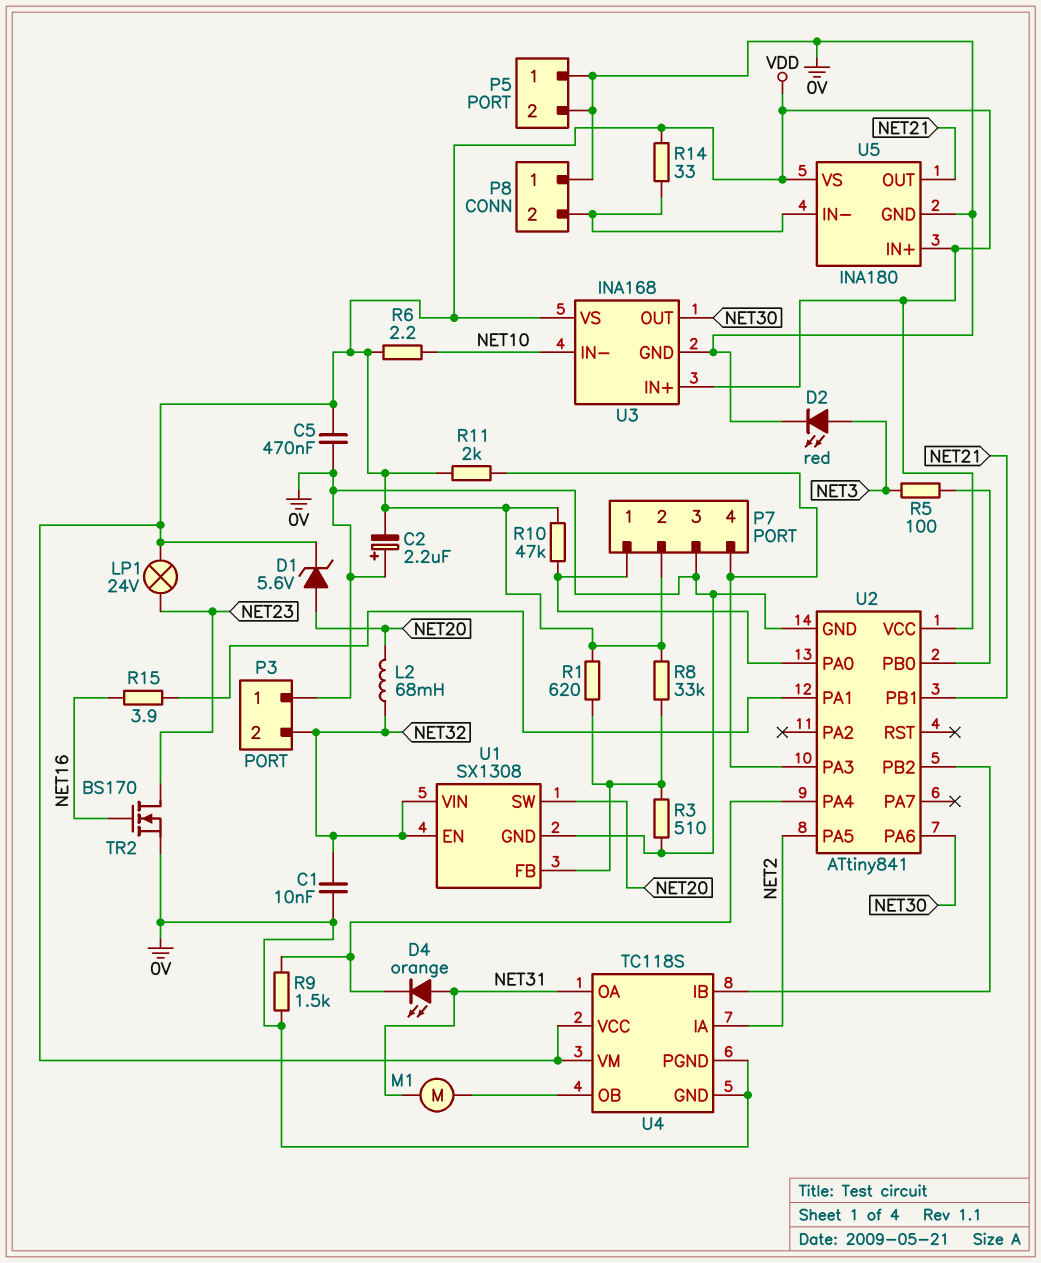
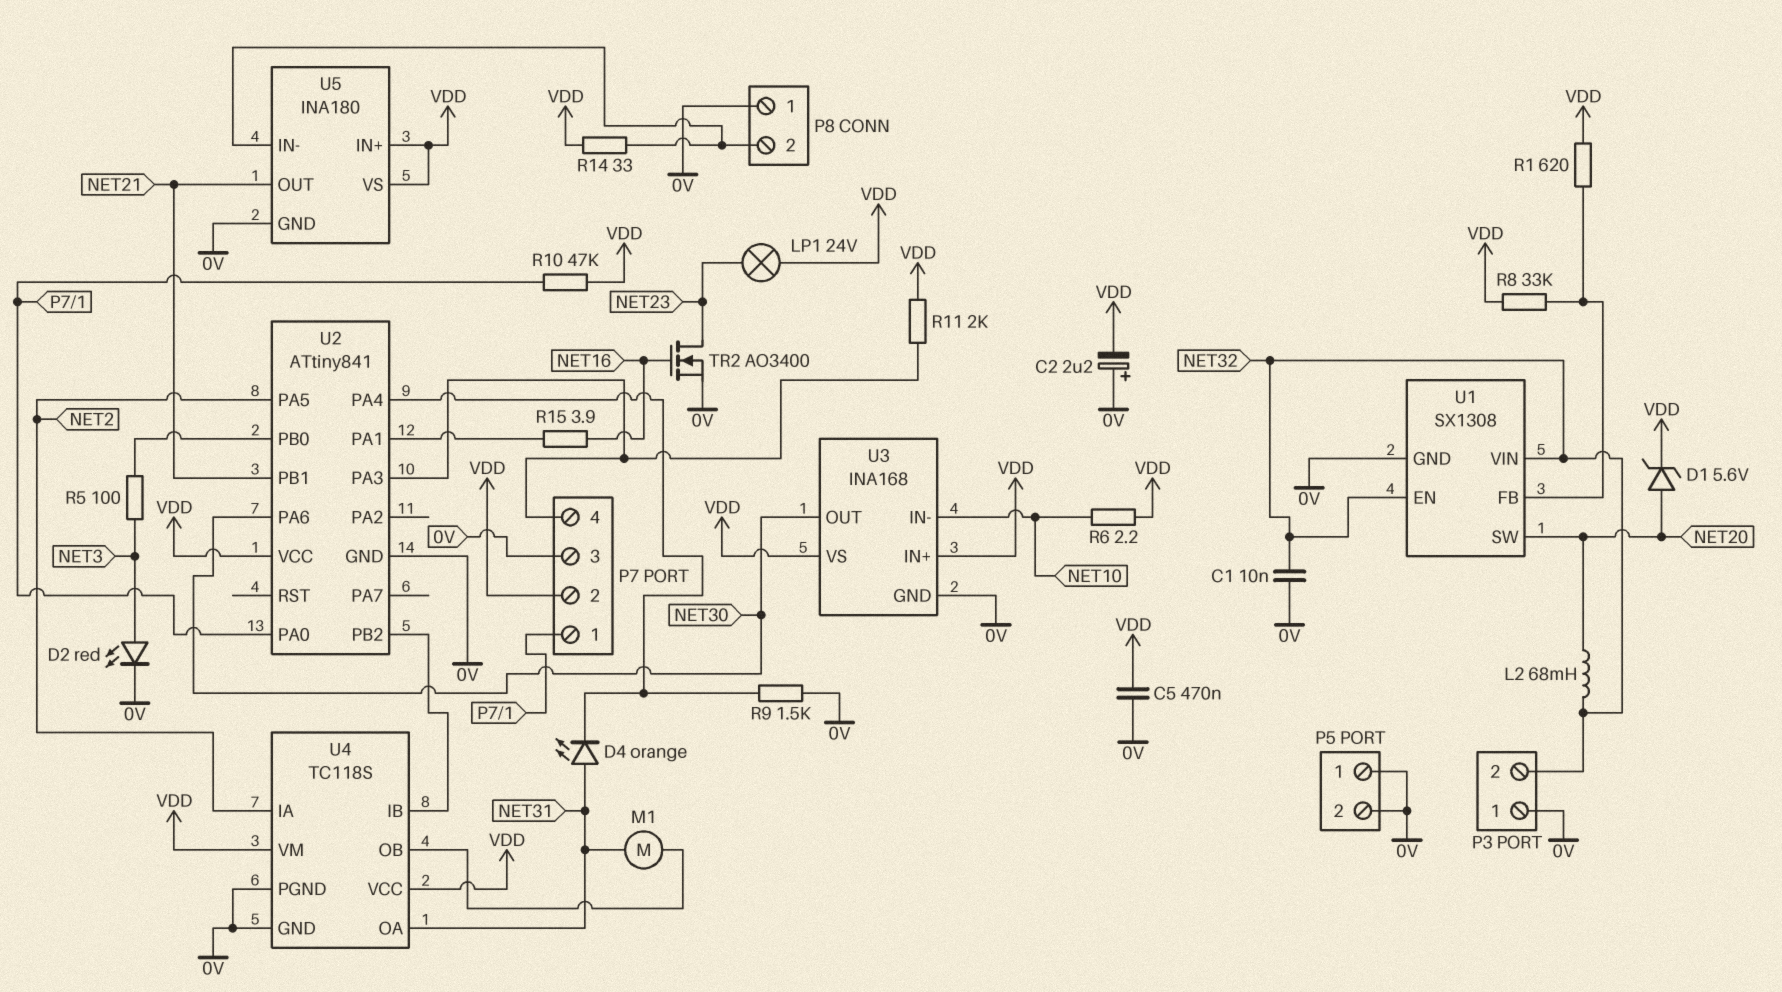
R3: 510 (0V, U1/FB) -> none
TR2: NMOS BS170 (G NET16, D NET23, S 0V) -> NMOS AO3400 (G NET16, D NET23, S 0V)

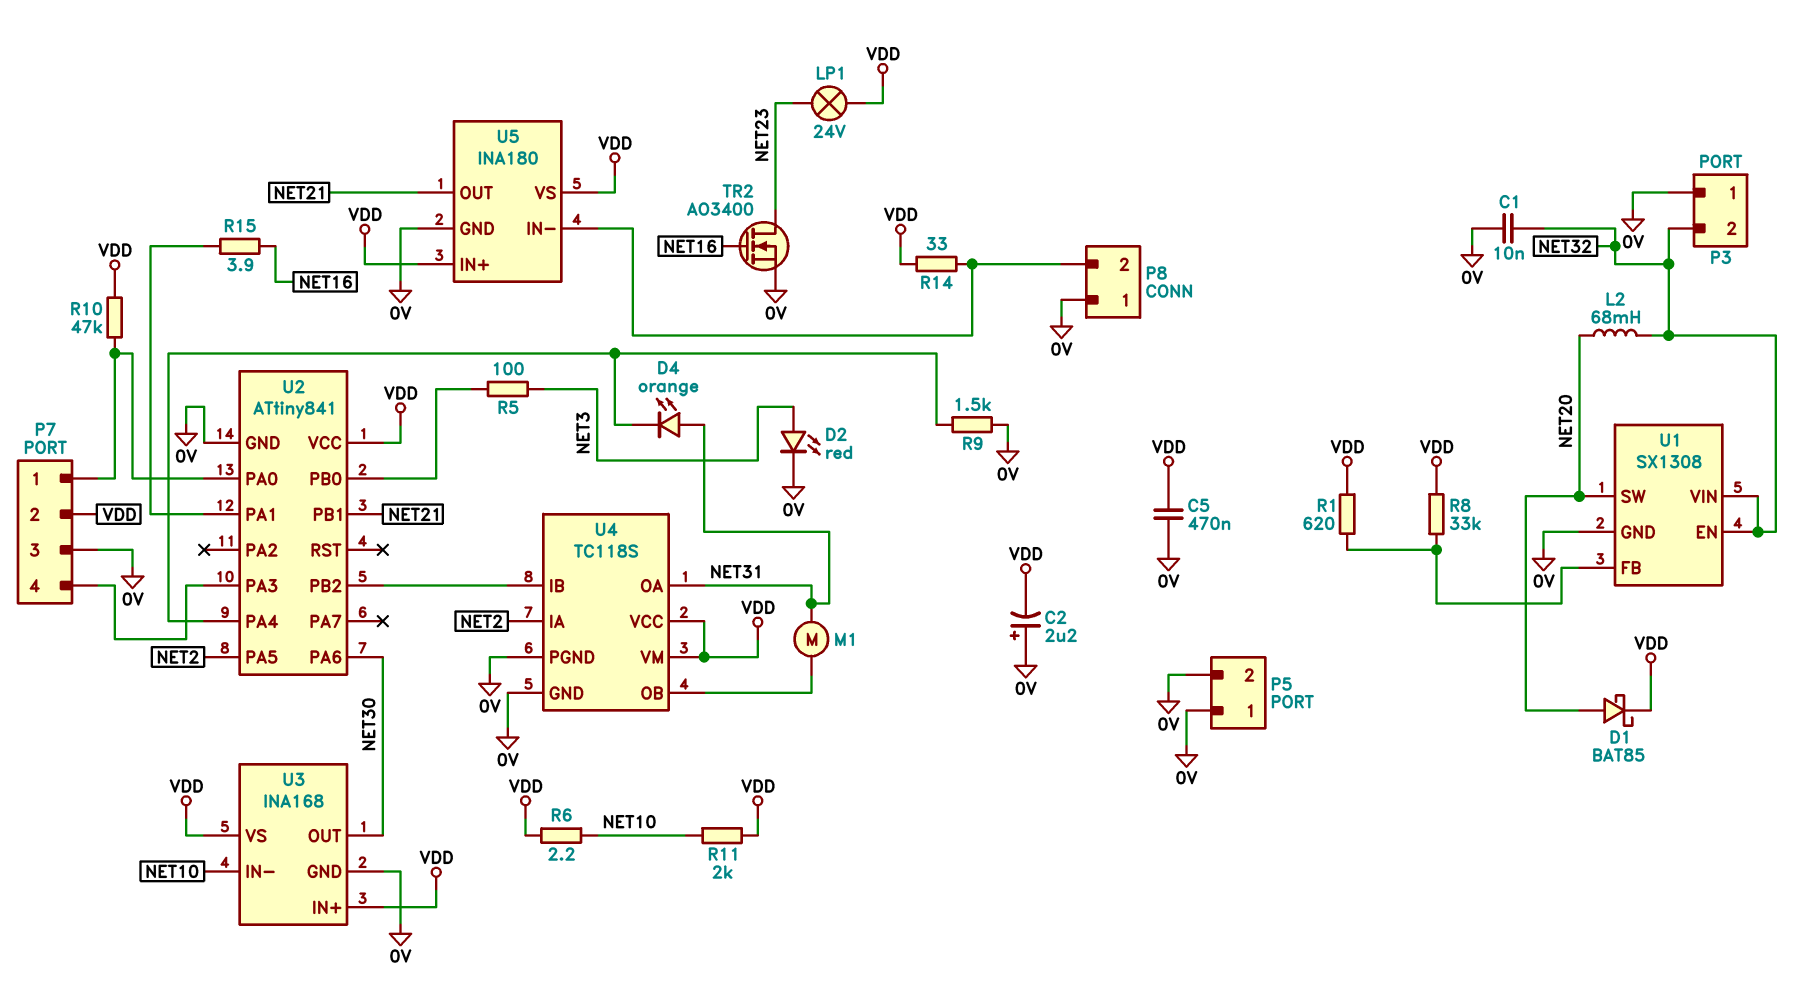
D1: zener 5.6V (A NET20, K VDD) -> schottky BAT85 (A NET20, K VDD)
R11: 2k (P7/4, VDD) -> 2k (NET10, VDD)

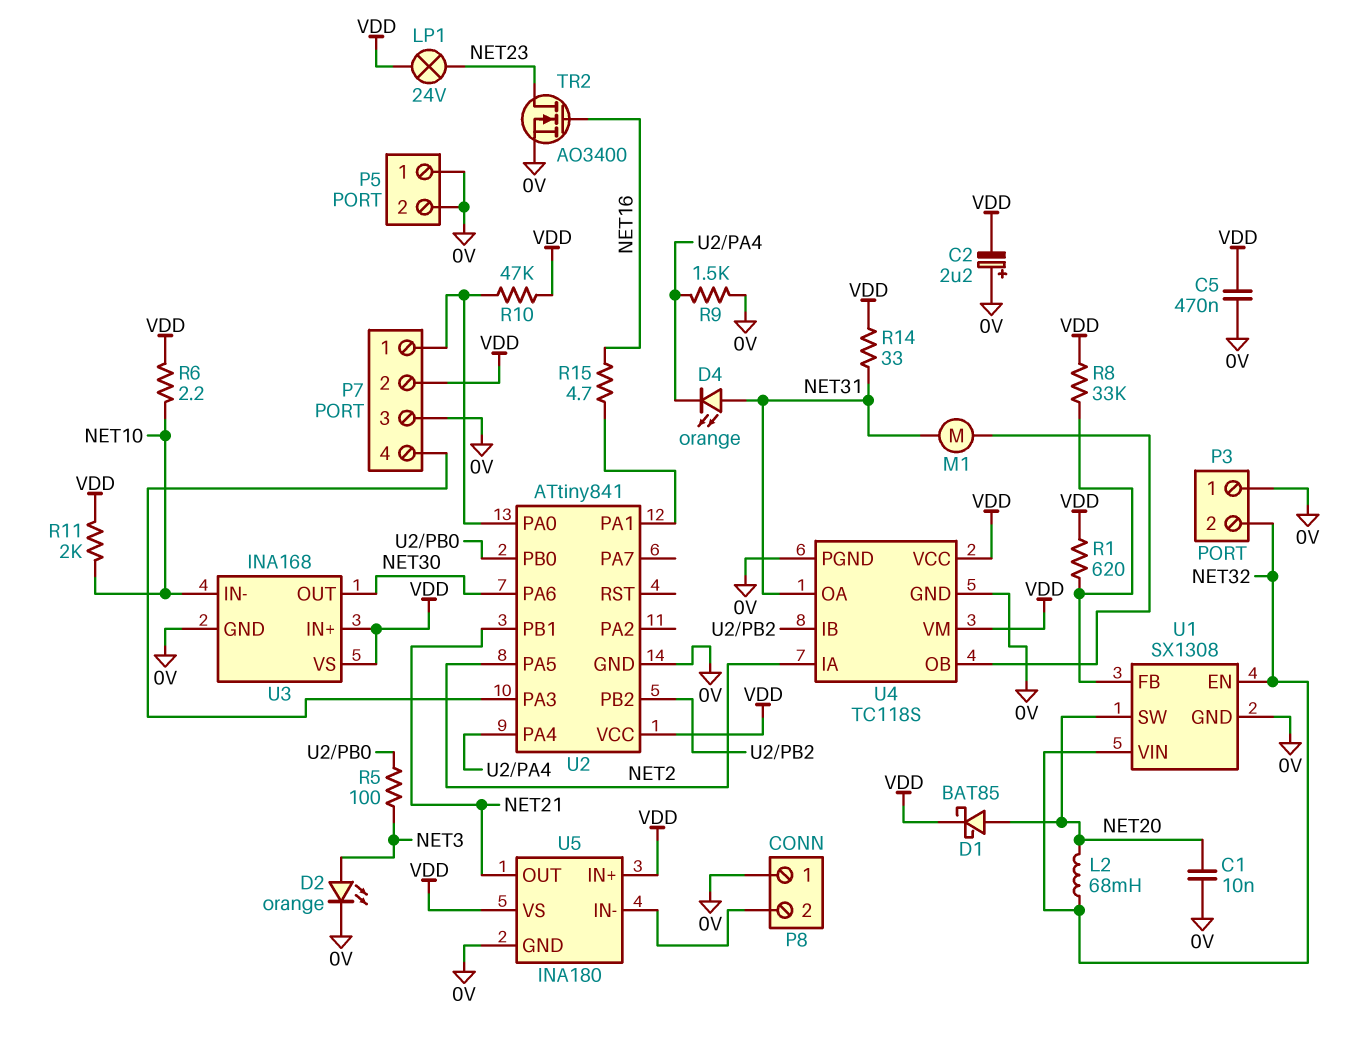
C1: 10nF (0V, NET32) -> 10nF (0V, NET20)
D2: LED red (A NET3, K 0V) -> LED orange (A NET3, K 0V)
R14: 33 (P8/2, VDD) -> 33 (NET31, VDD)
R15: 3.9 (NET16, U2/PA1) -> 4.7 (NET16, U2/PA1)

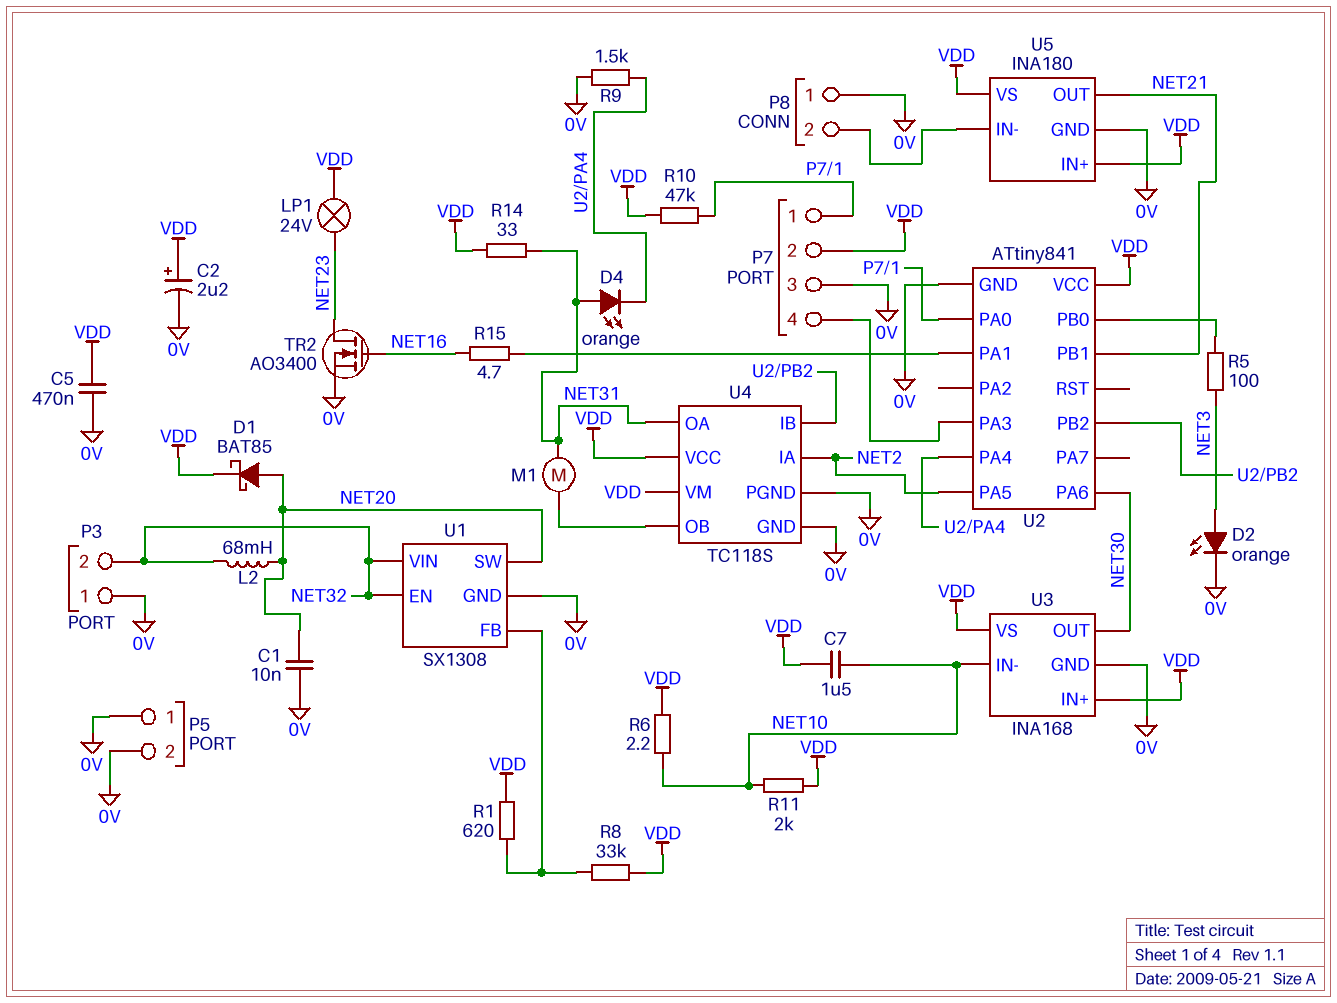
C2: 2.2uF (plus 0V, minus VDD) -> 2.2uF (plus VDD, minus 0V)
C7: none -> 1.5uF (NET10, VDD)

